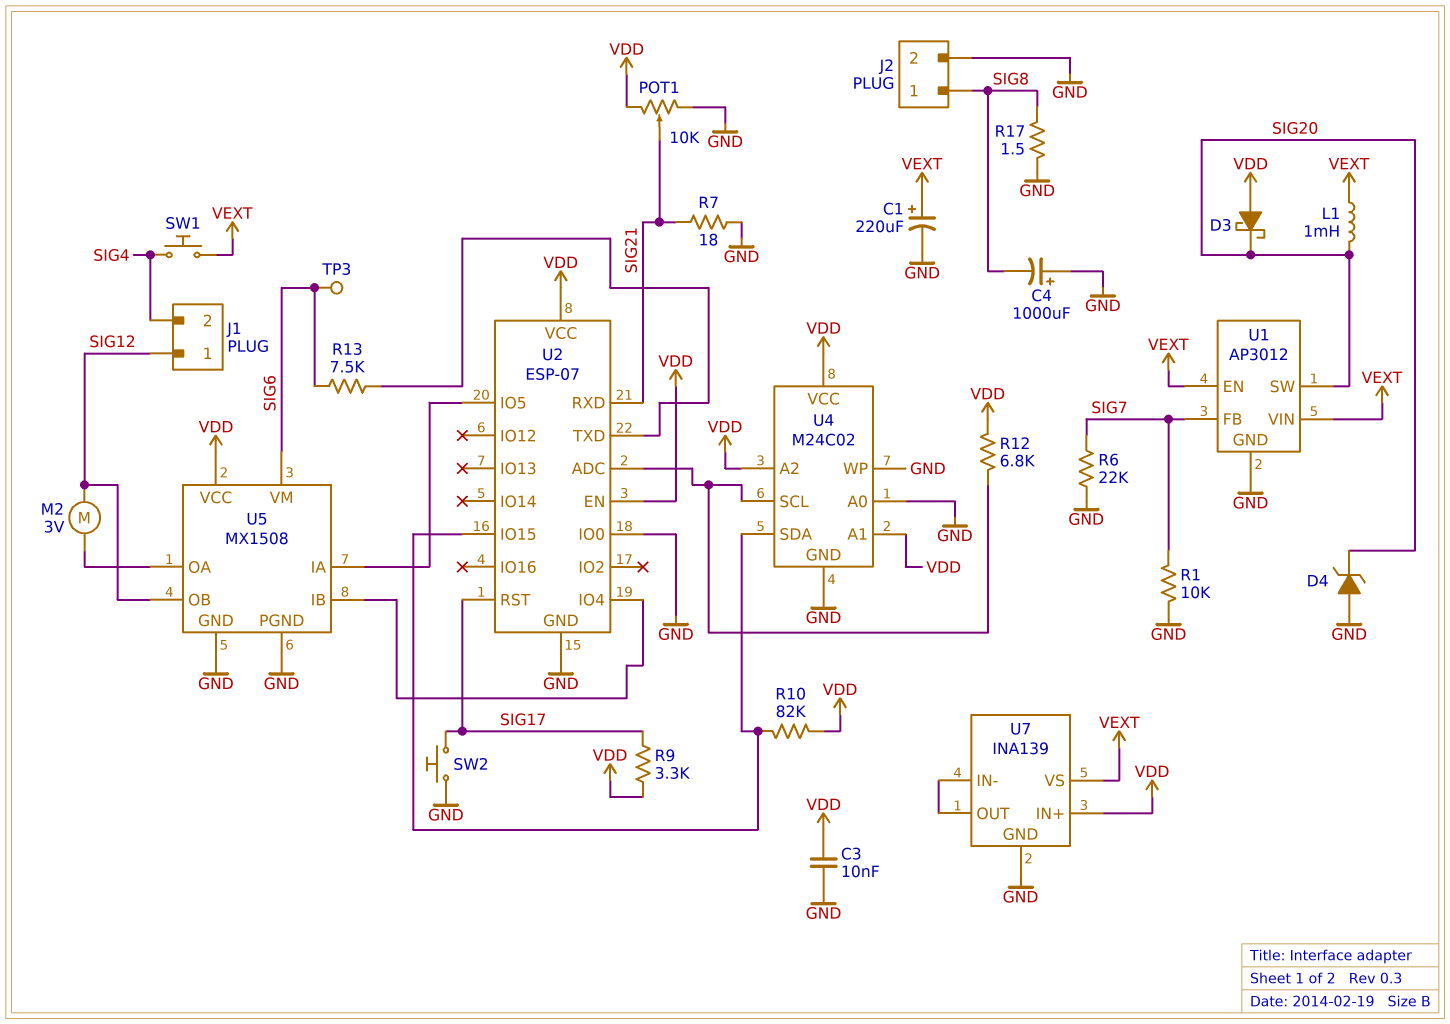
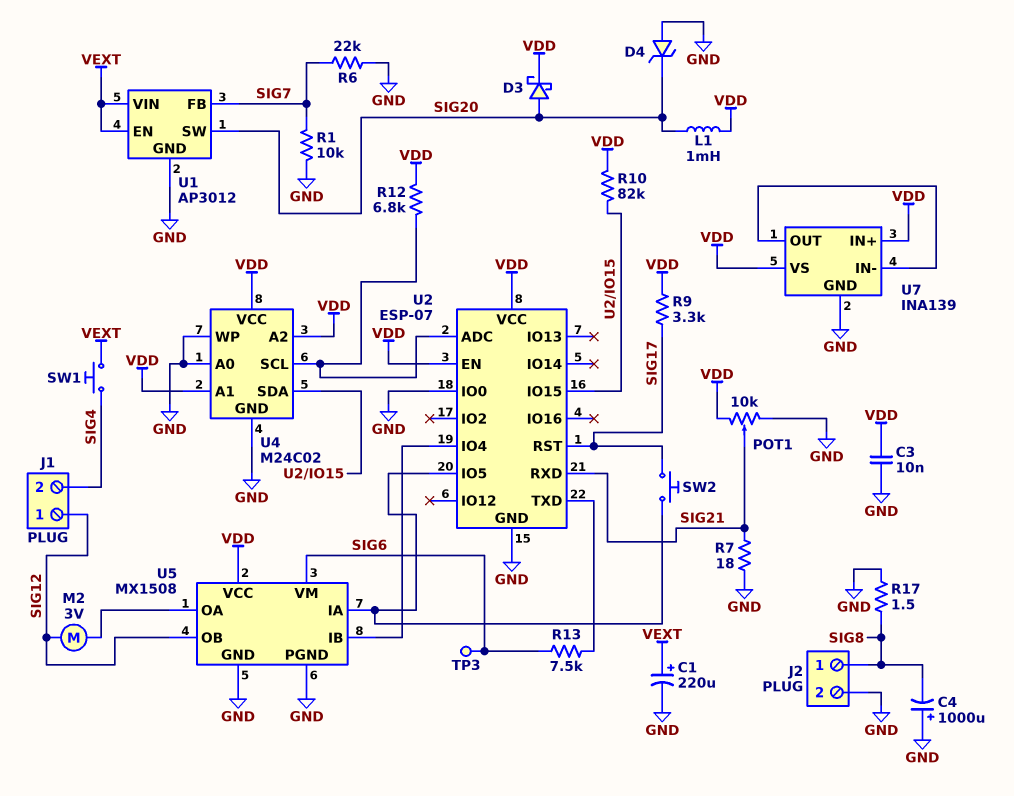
D3: schottky (A VDD, K SIG20) -> schottky (A SIG20, K VDD)
L1: 1mH (SIG20, VEXT) -> 1mH (SIG20, VDD)
SW2: button (GND, SIG17) -> button (SIG17, U2/IO5)
U7 pin VS: VEXT -> VDD

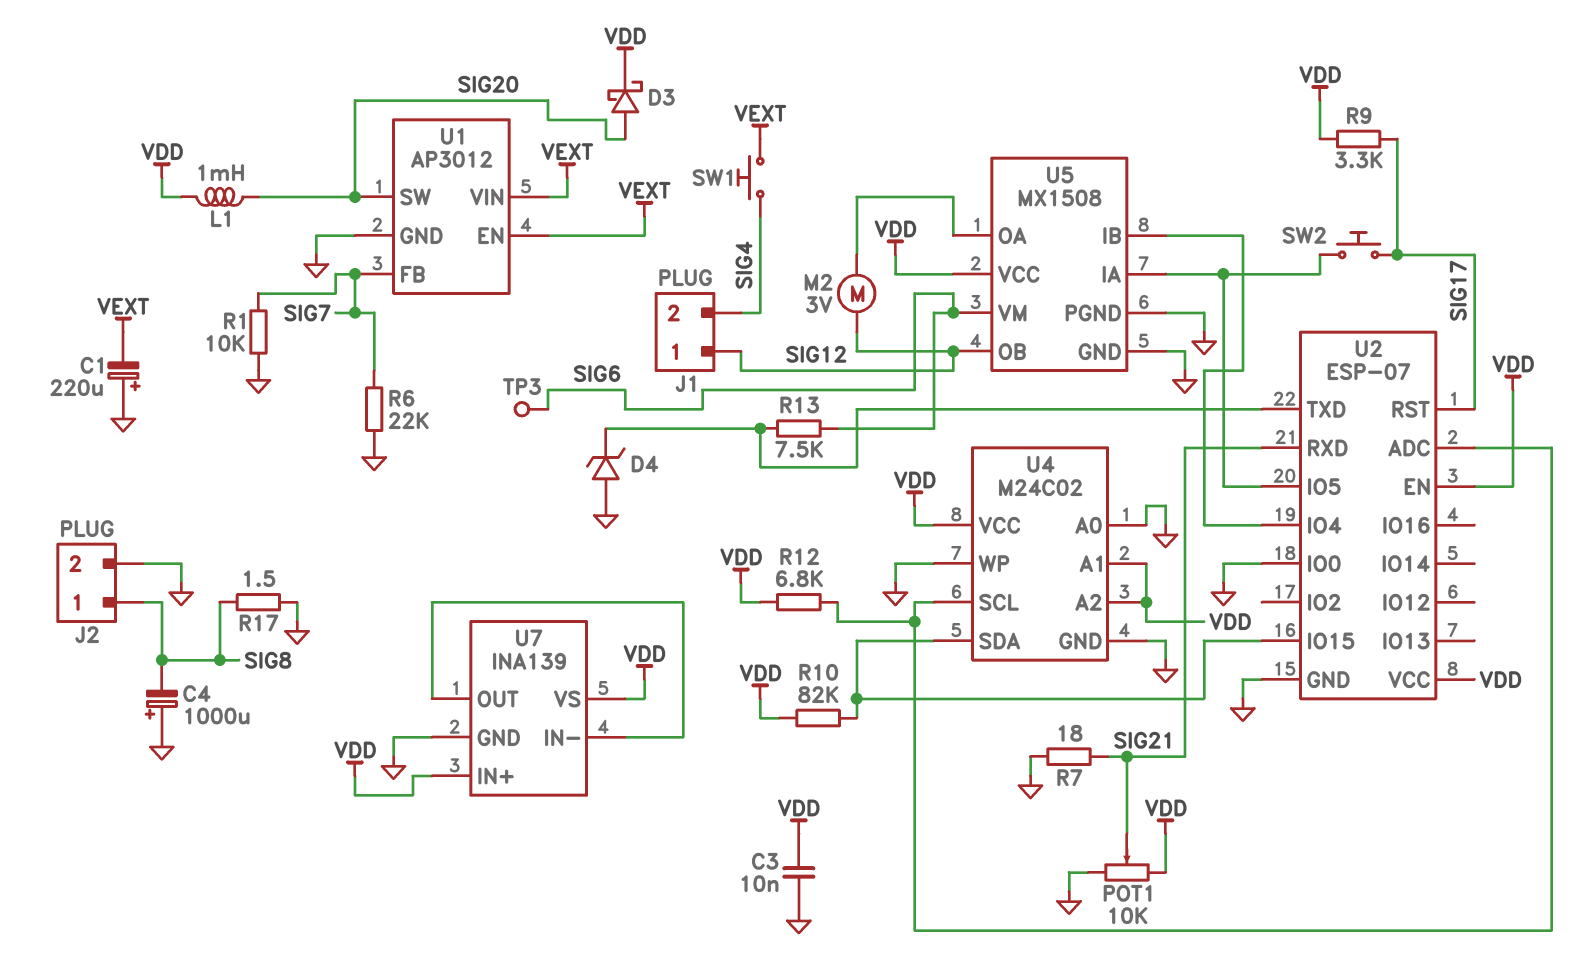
C1: 220uF (plus VEXT, minus GND) -> 220uF (plus GND, minus VEXT)
D4: zener (A GND, K SIG20) -> zener (A GND, K U2/TXD)

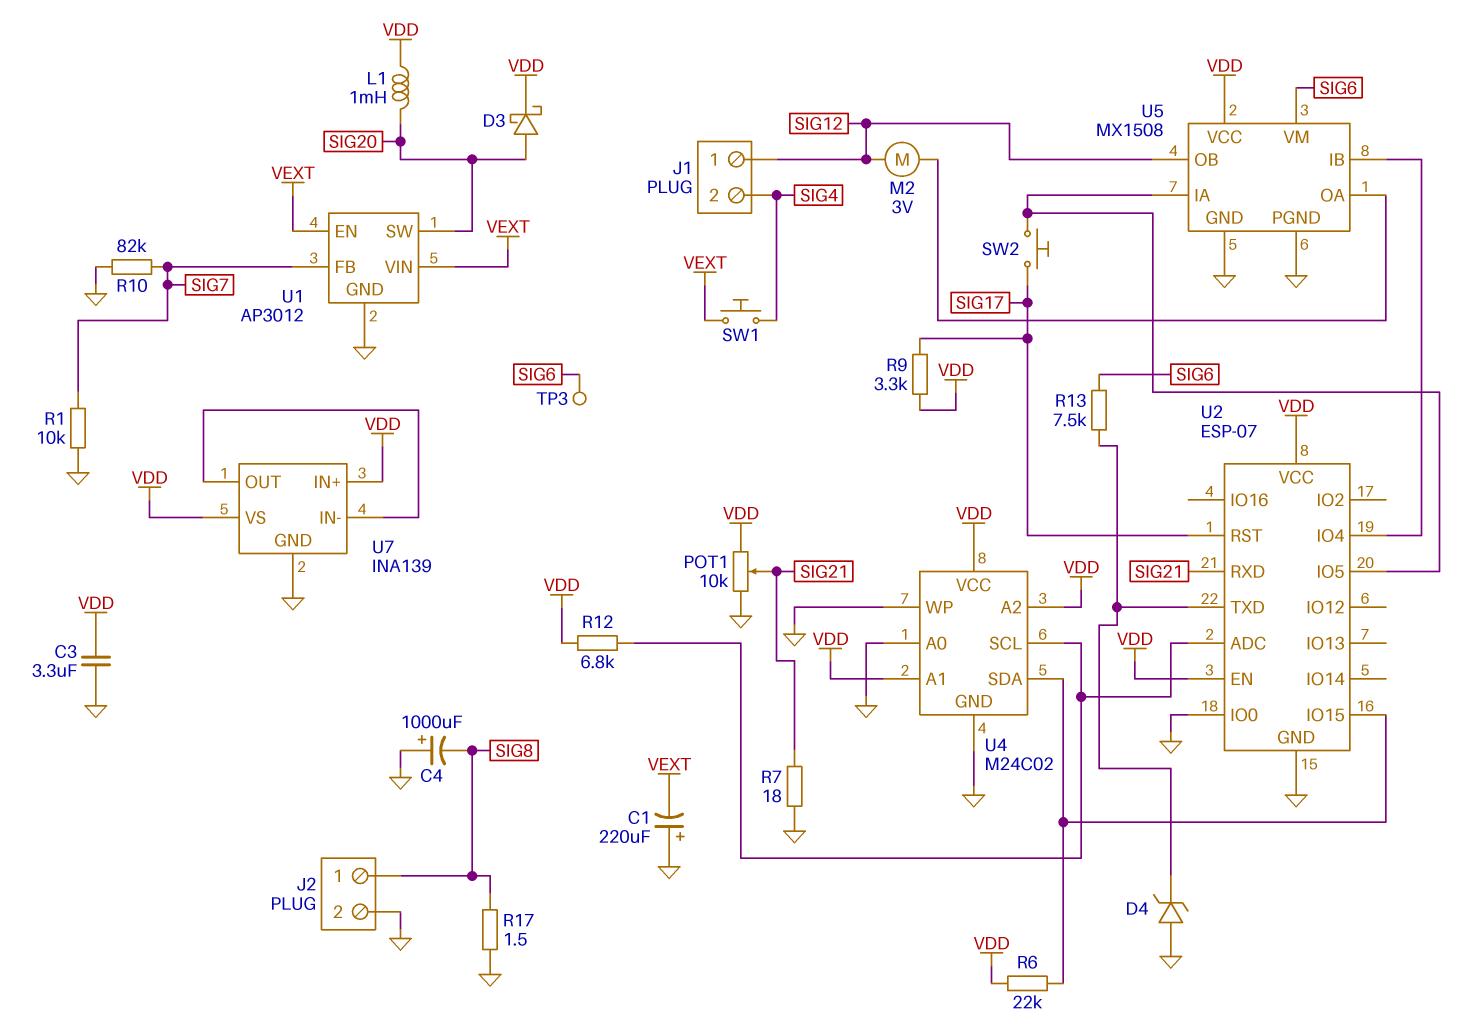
C3: 10nF (GND, VDD) -> 3.3uF (GND, VDD)
R6: 22k (GND, SIG7) -> 22k (U2/IO15, VDD)
R10: 82k (U2/IO15, VDD) -> 82k (GND, SIG7)

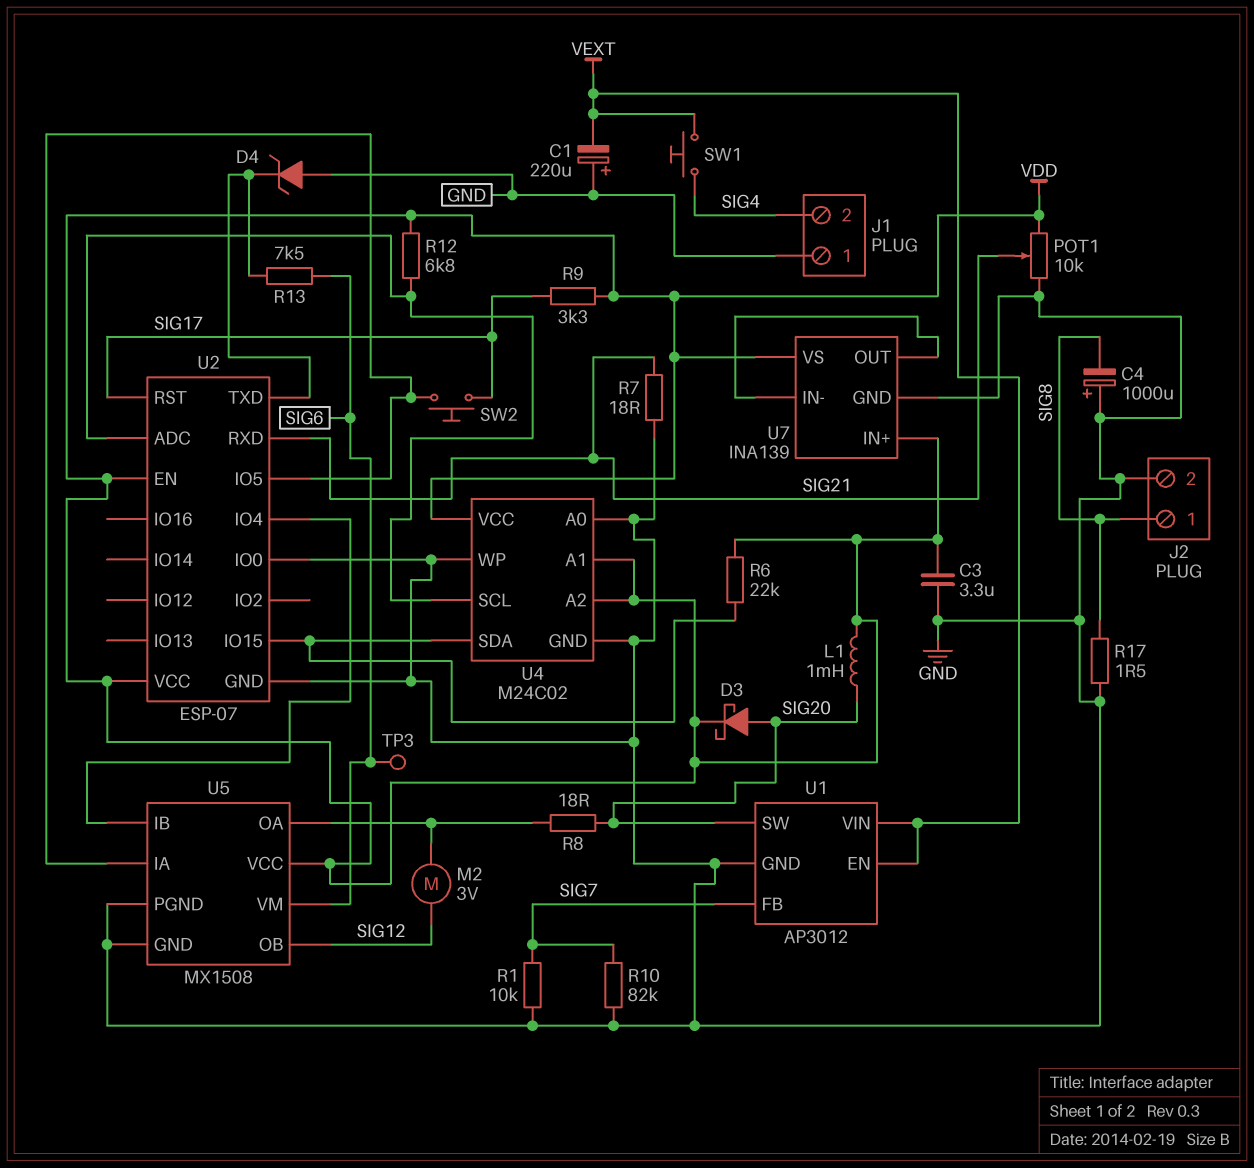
J1 pin 1: SIG12 -> GND
R8: none -> 18 (SIG20, U5/OA)

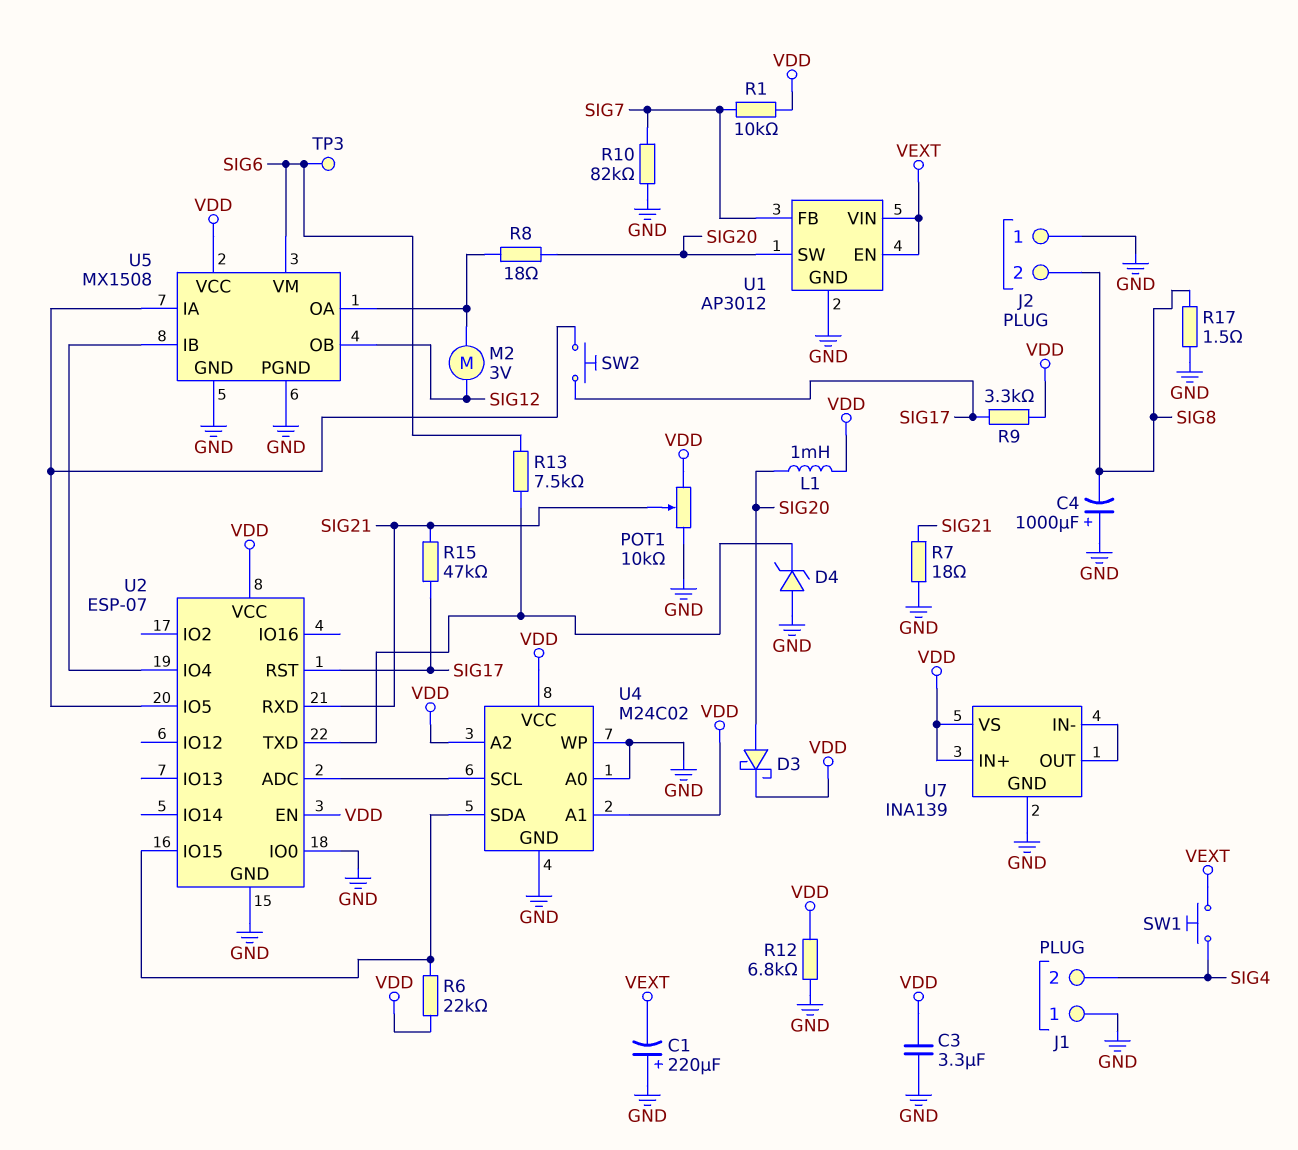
J2 pin 1: SIG8 -> GND
J2 pin 2: GND -> SIG8
R1: 10k (GND, SIG7) -> 10k (SIG7, VDD)
R12: 6.8k (U2/ADC, VDD) -> 6.8k (GND, VDD)
R15: none -> 47k (SIG17, SIG21)

